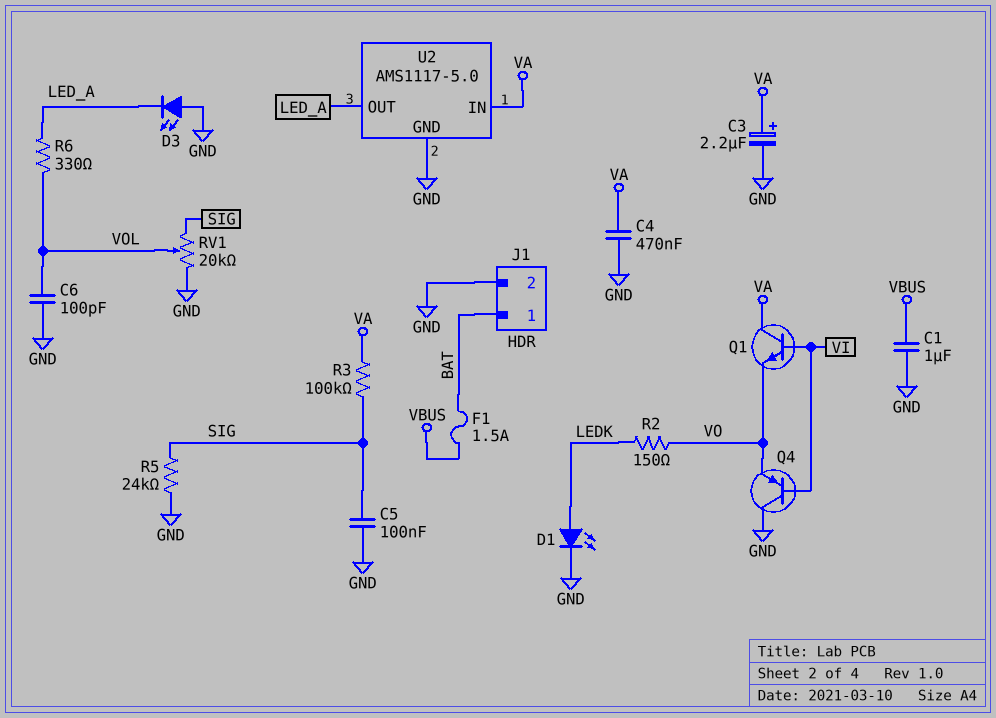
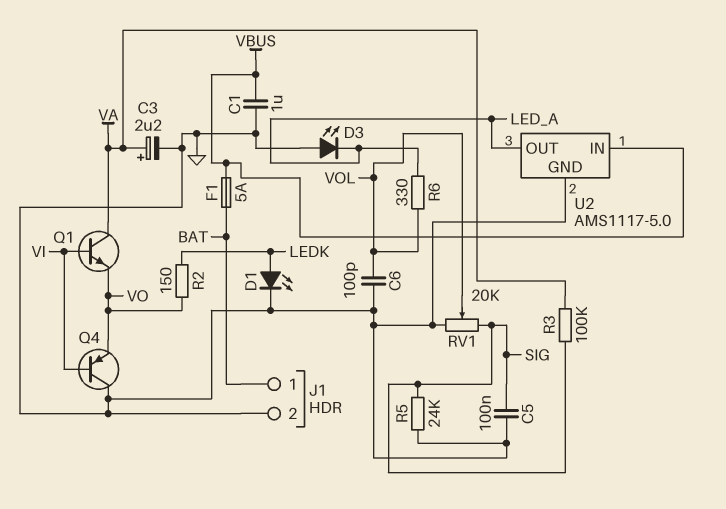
C4: 470nF (GND, VA) -> none
F1: 1.5A (BAT, VBUS) -> 5A (BAT, VBUS)
U2 pin IN: VA -> VBUS

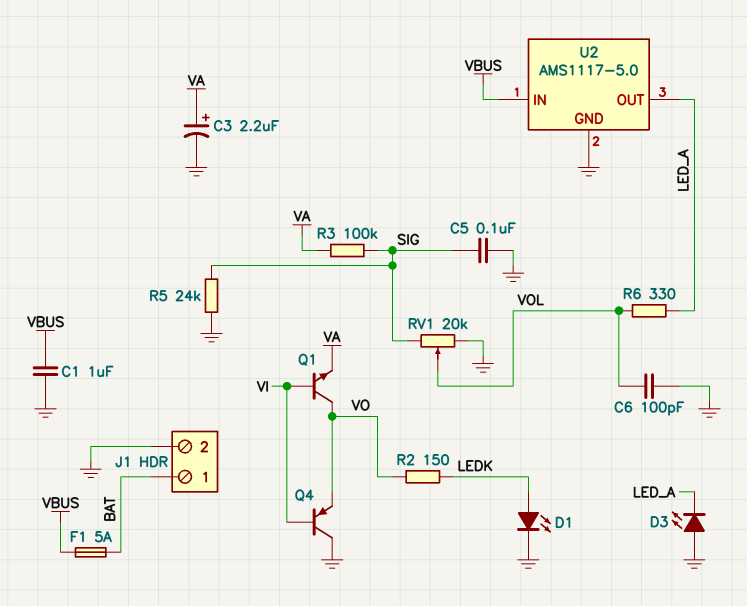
Q1: NPN (B VI, C VA, E VO) -> NPN (B VI, C VO, E VA)

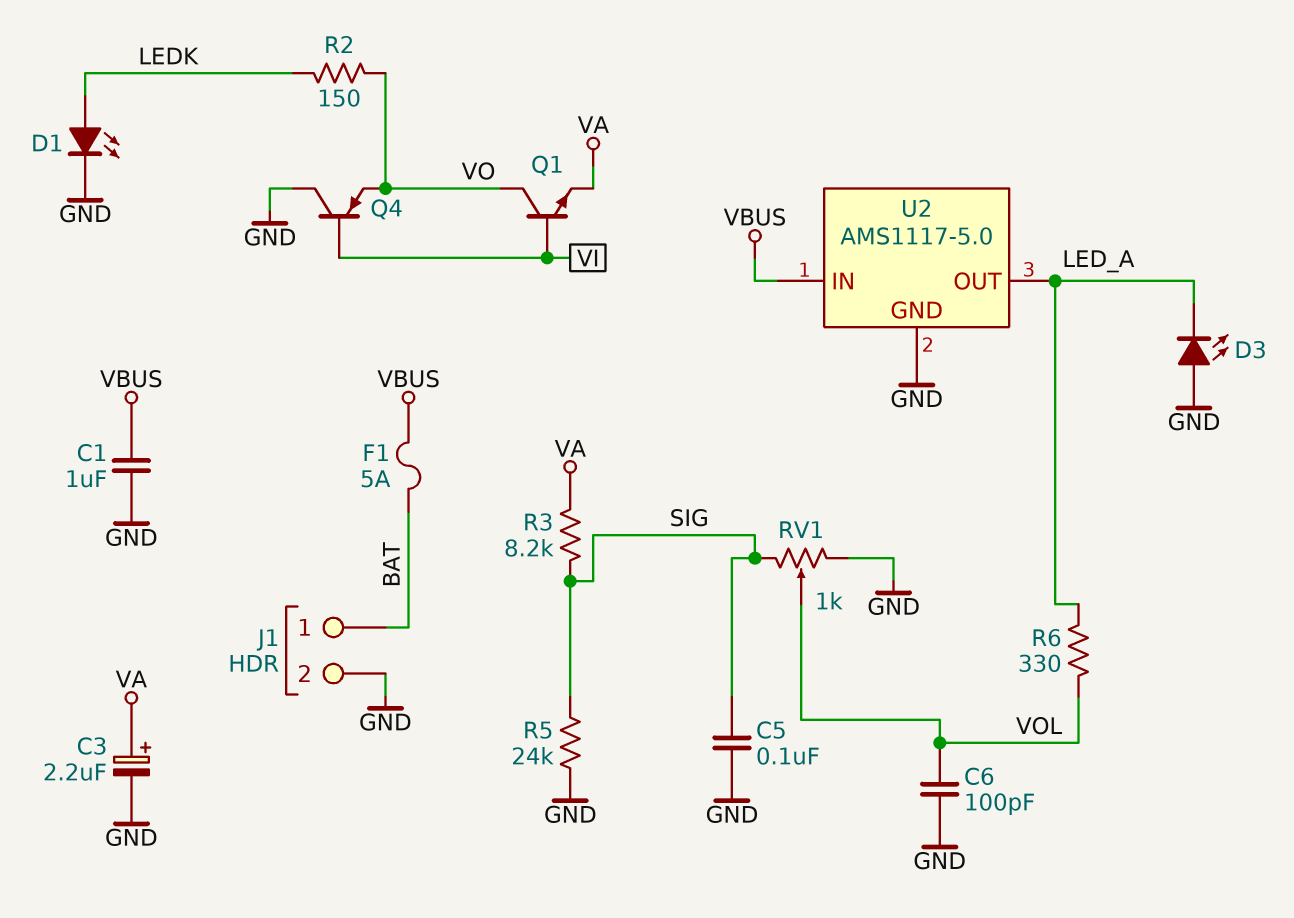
R3: 100k (SIG, VA) -> 8.2k (SIG, VA)
RV1: 20k (GND, SIG, wiper VOL) -> 1k (GND, SIG, wiper VOL)

